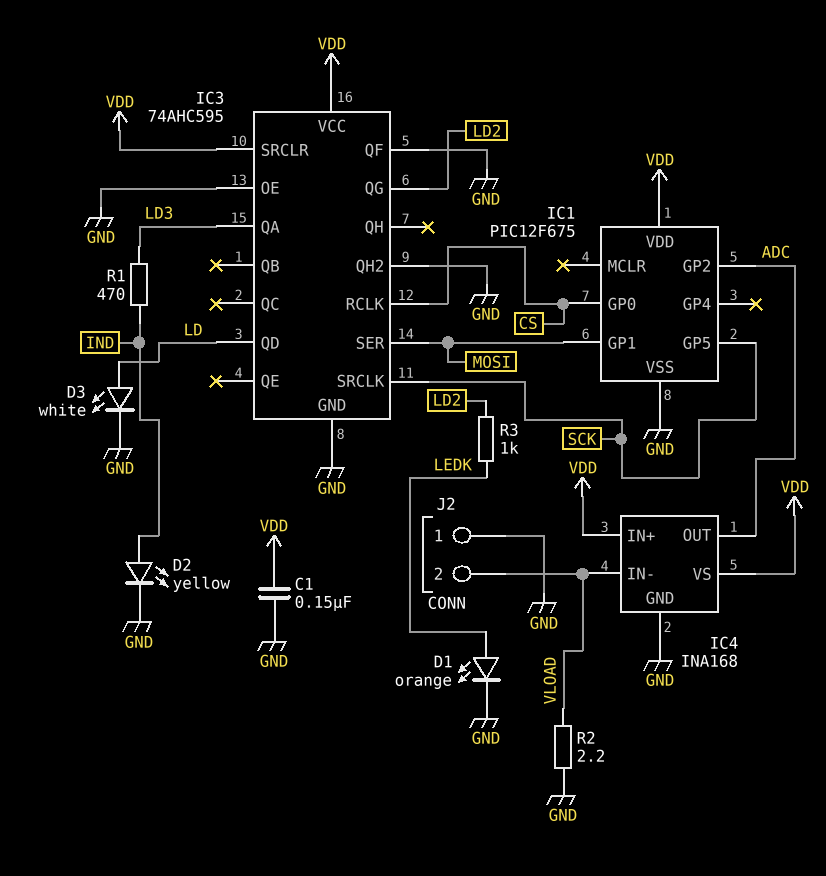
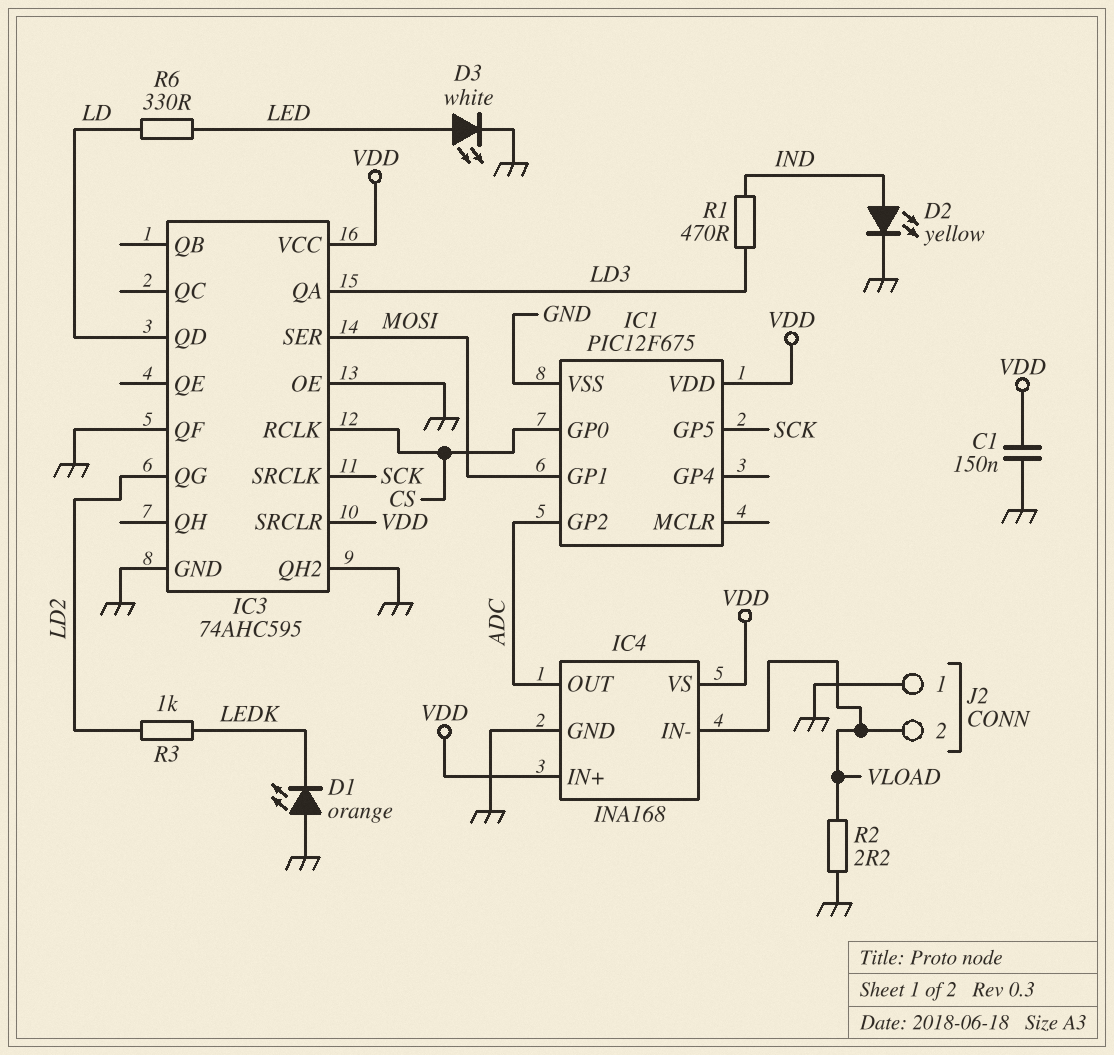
D1: LED orange (A LEDK, K GND) -> LED orange (A GND, K LEDK)
D3: LED white (A LD, K GND) -> LED white (A LED, K GND)
R6: none -> 330 (LD, LED)

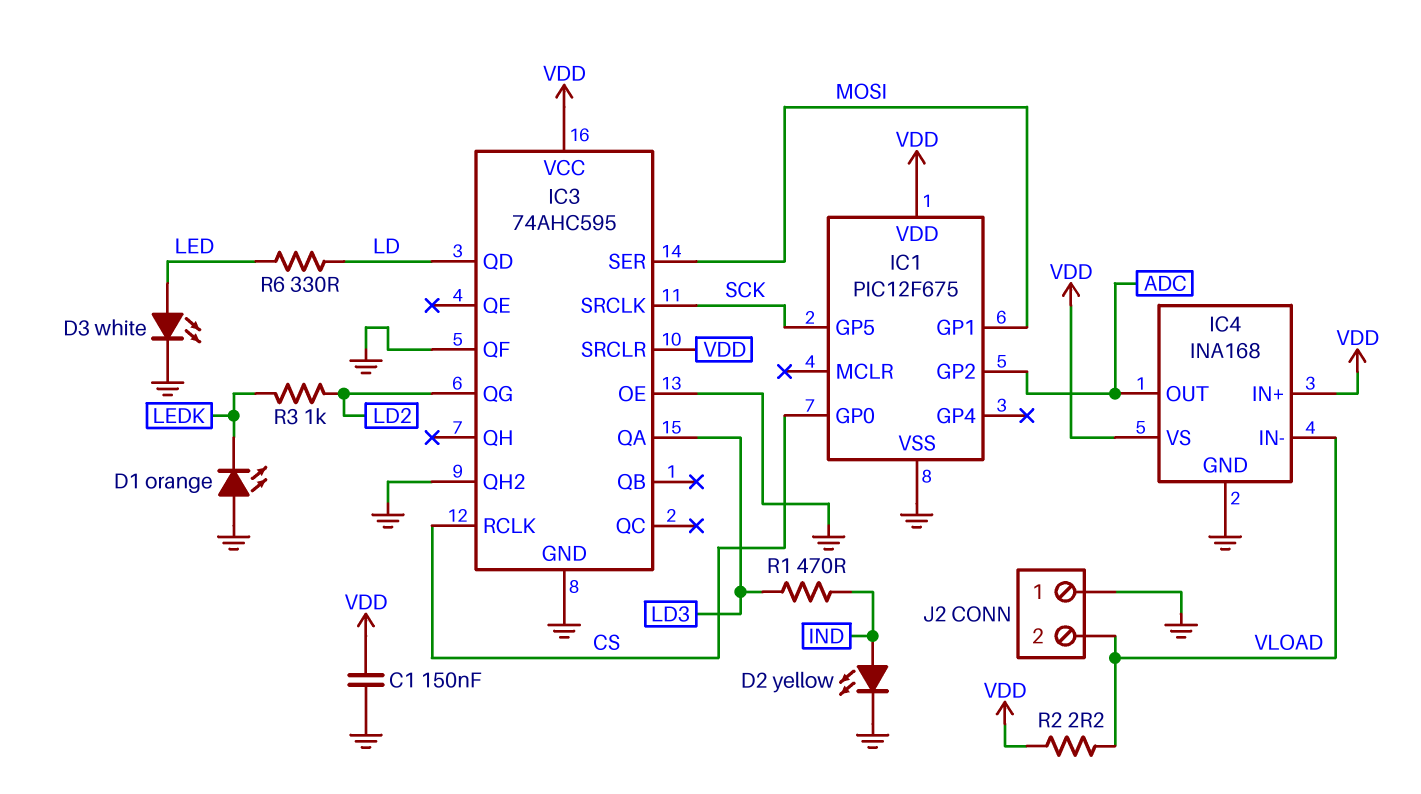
R2: 2.2 (GND, VLOAD) -> 2.2 (VDD, VLOAD)

